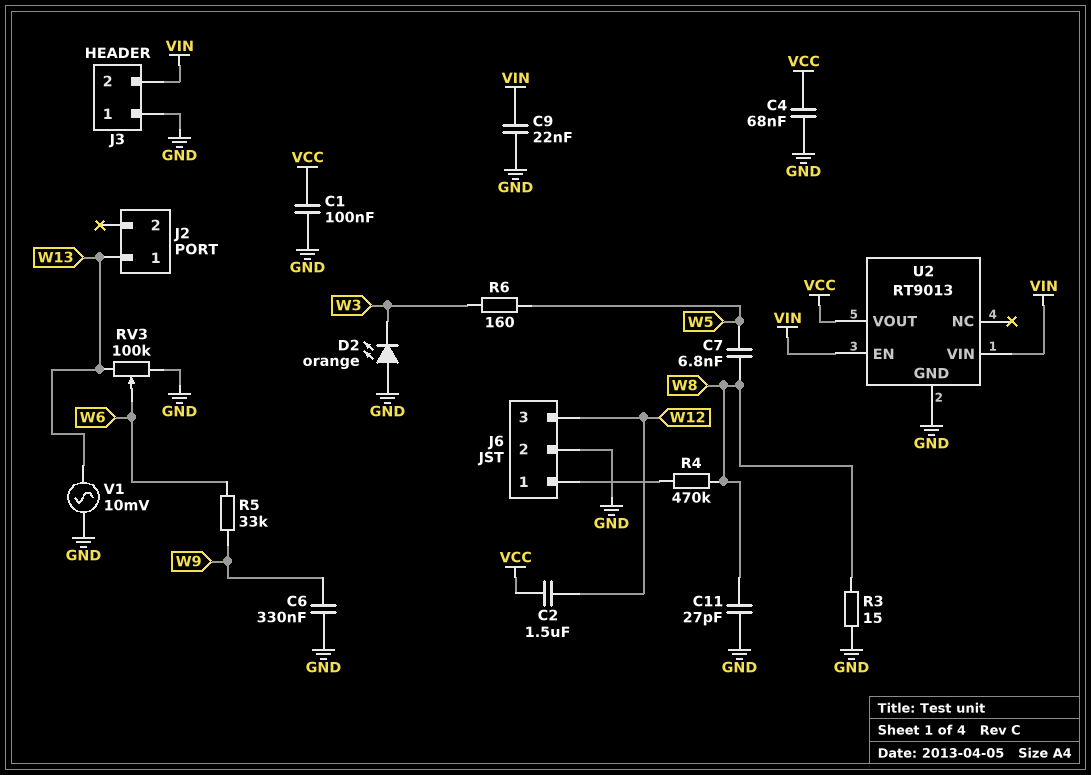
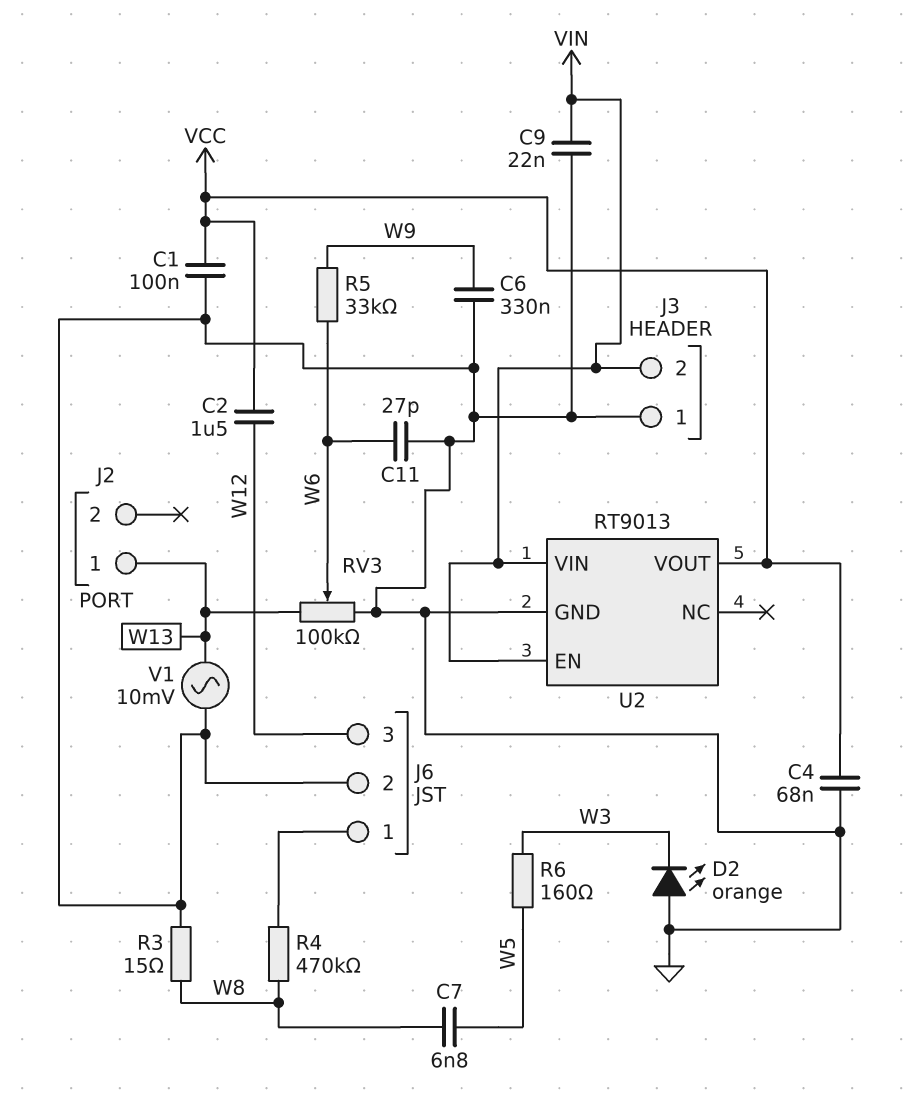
C11: 27pF (GND, W8) -> 27pF (GND, W6)

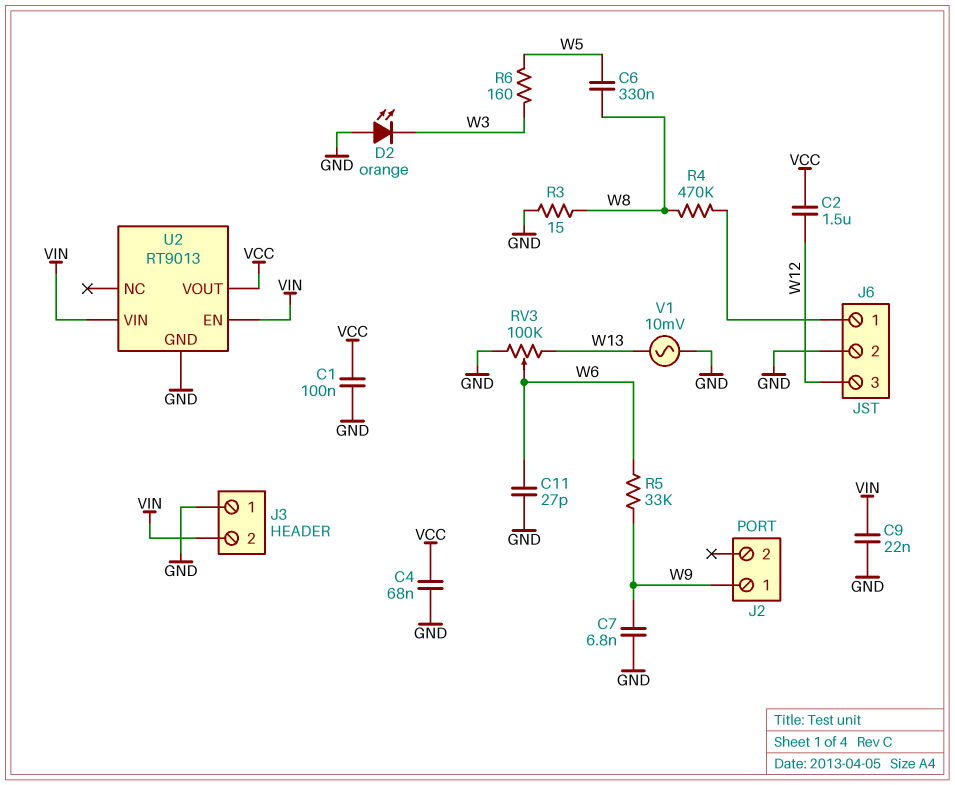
C6: 330nF (GND, W9) -> 330nF (W5, W8)
C7: 6.8nF (W5, W8) -> 6.8nF (GND, W9)
J2 pin 1: W13 -> W9

